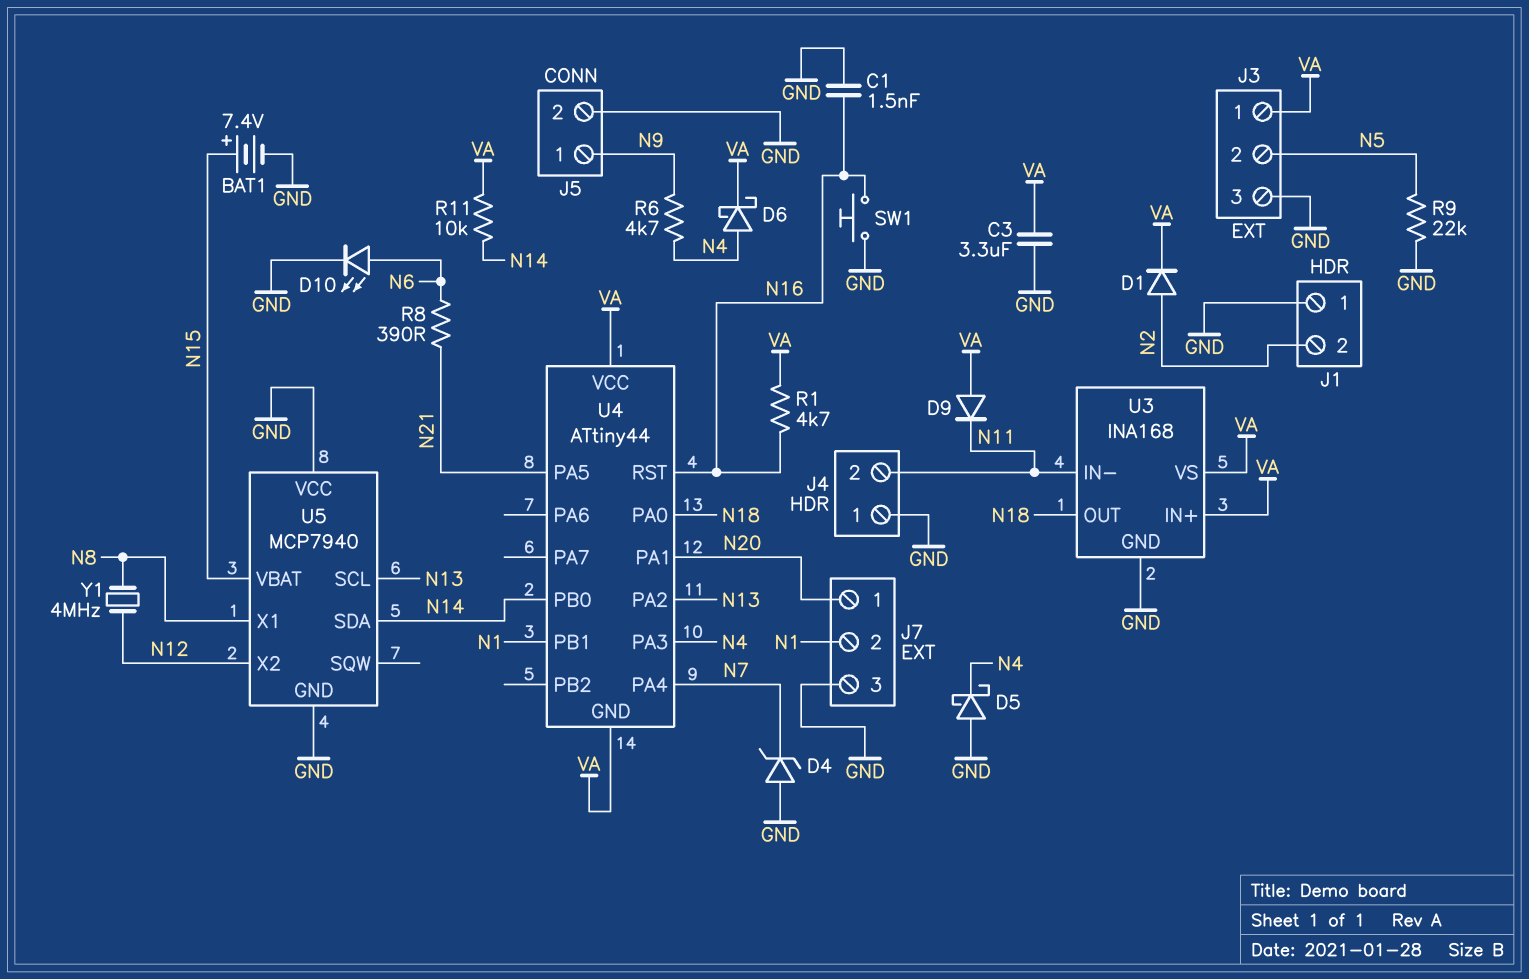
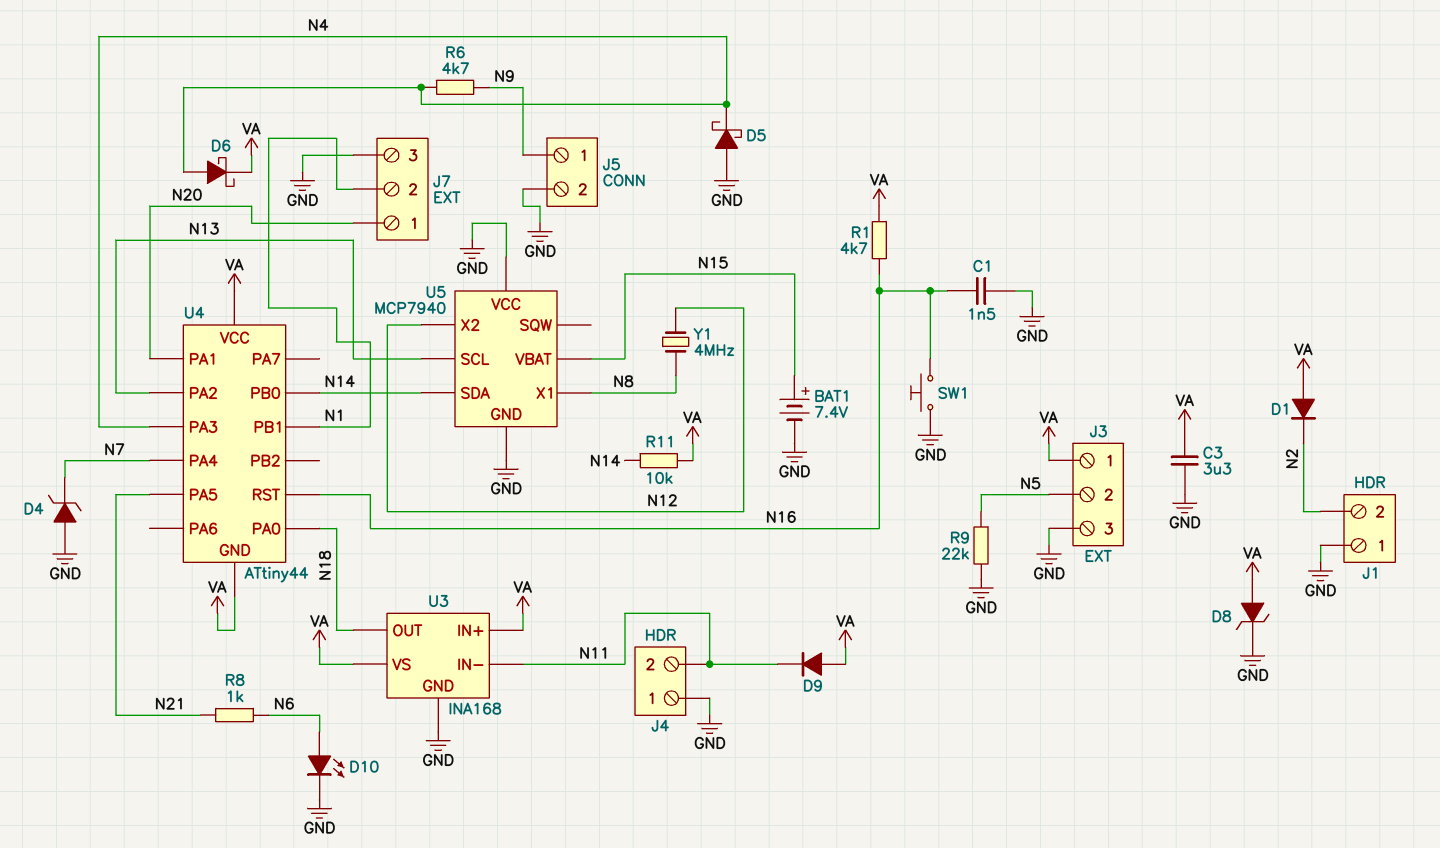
D1: diode (A N2, K VA) -> diode (A VA, K N2)
D8: none -> zener (A VA, K GND)
R8: 390 (N6, N21) -> 1k (N6, N21)

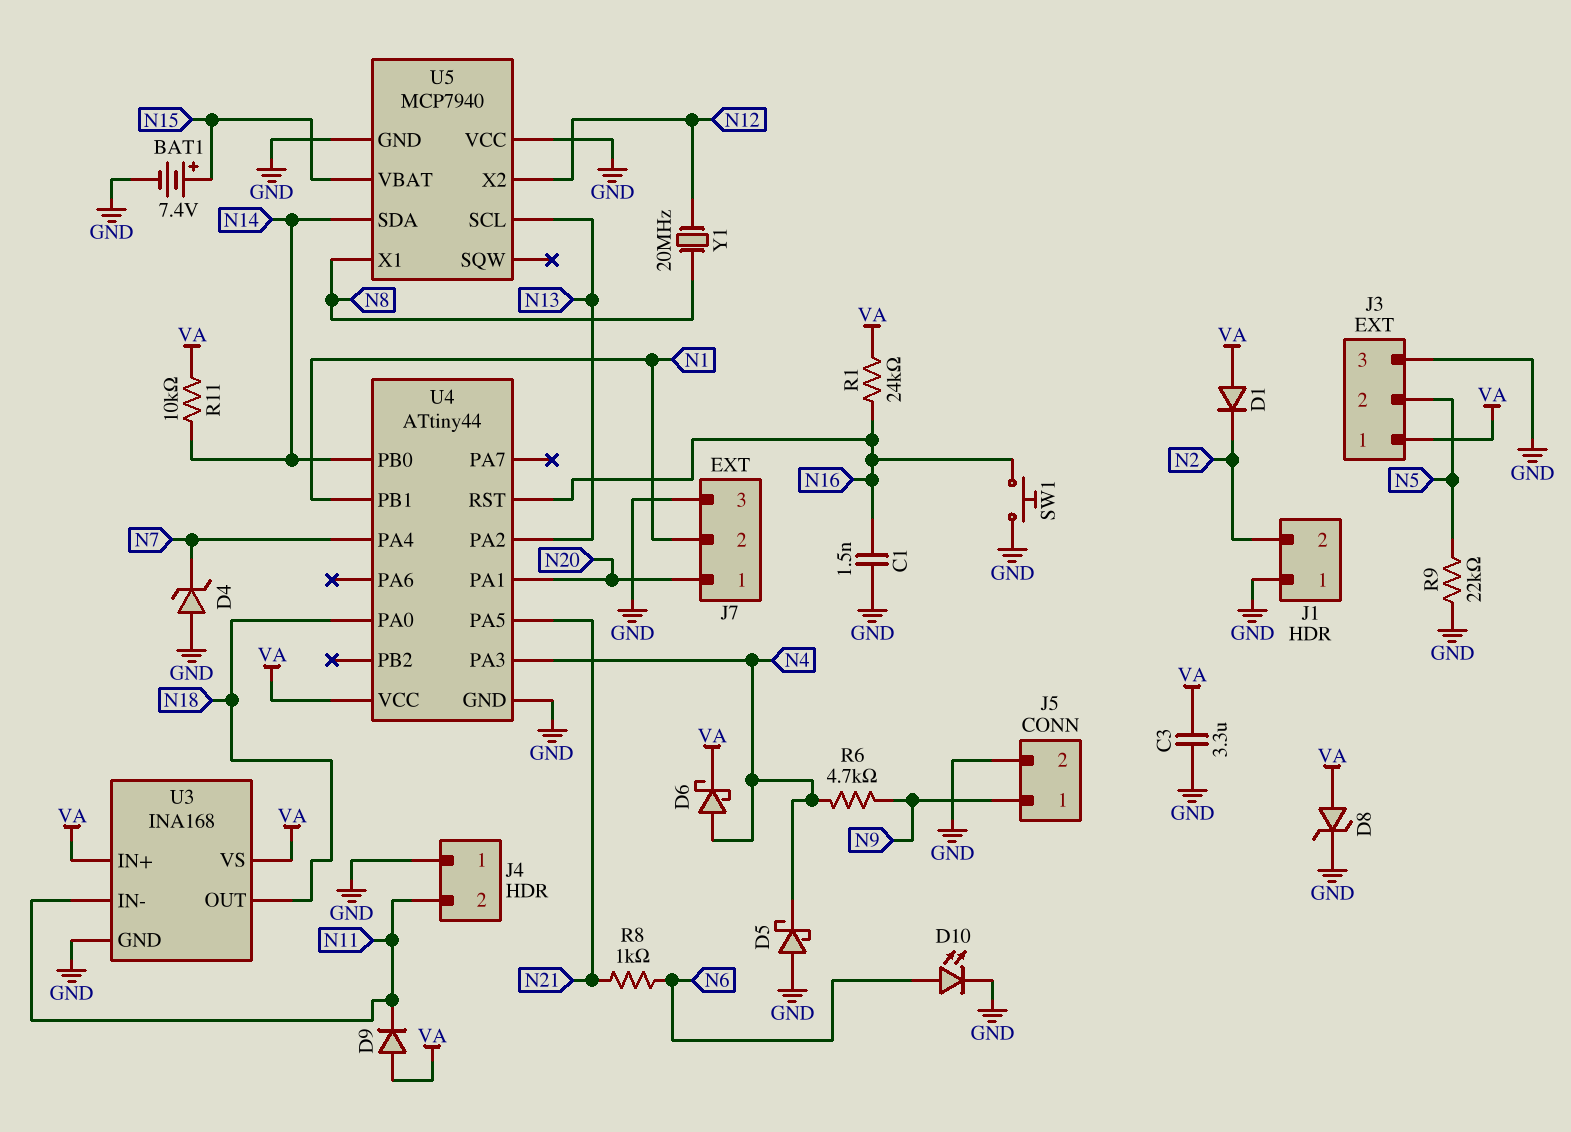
R1: 4.7k (N16, VA) -> 24k (N16, VA)
U4 pin GND: VA -> GND
Y1: 4MHz (N8, N12) -> 20MHz (N8, N12)

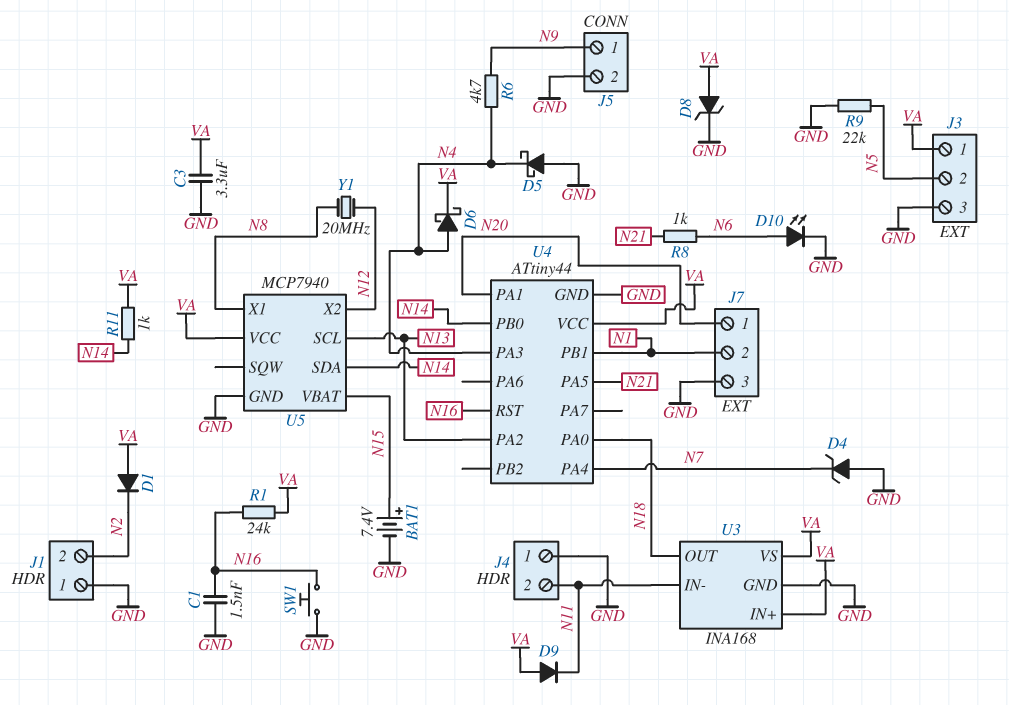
R11: 10k (N14, VA) -> 1k (N14, VA)
U5 pin VCC: GND -> VA

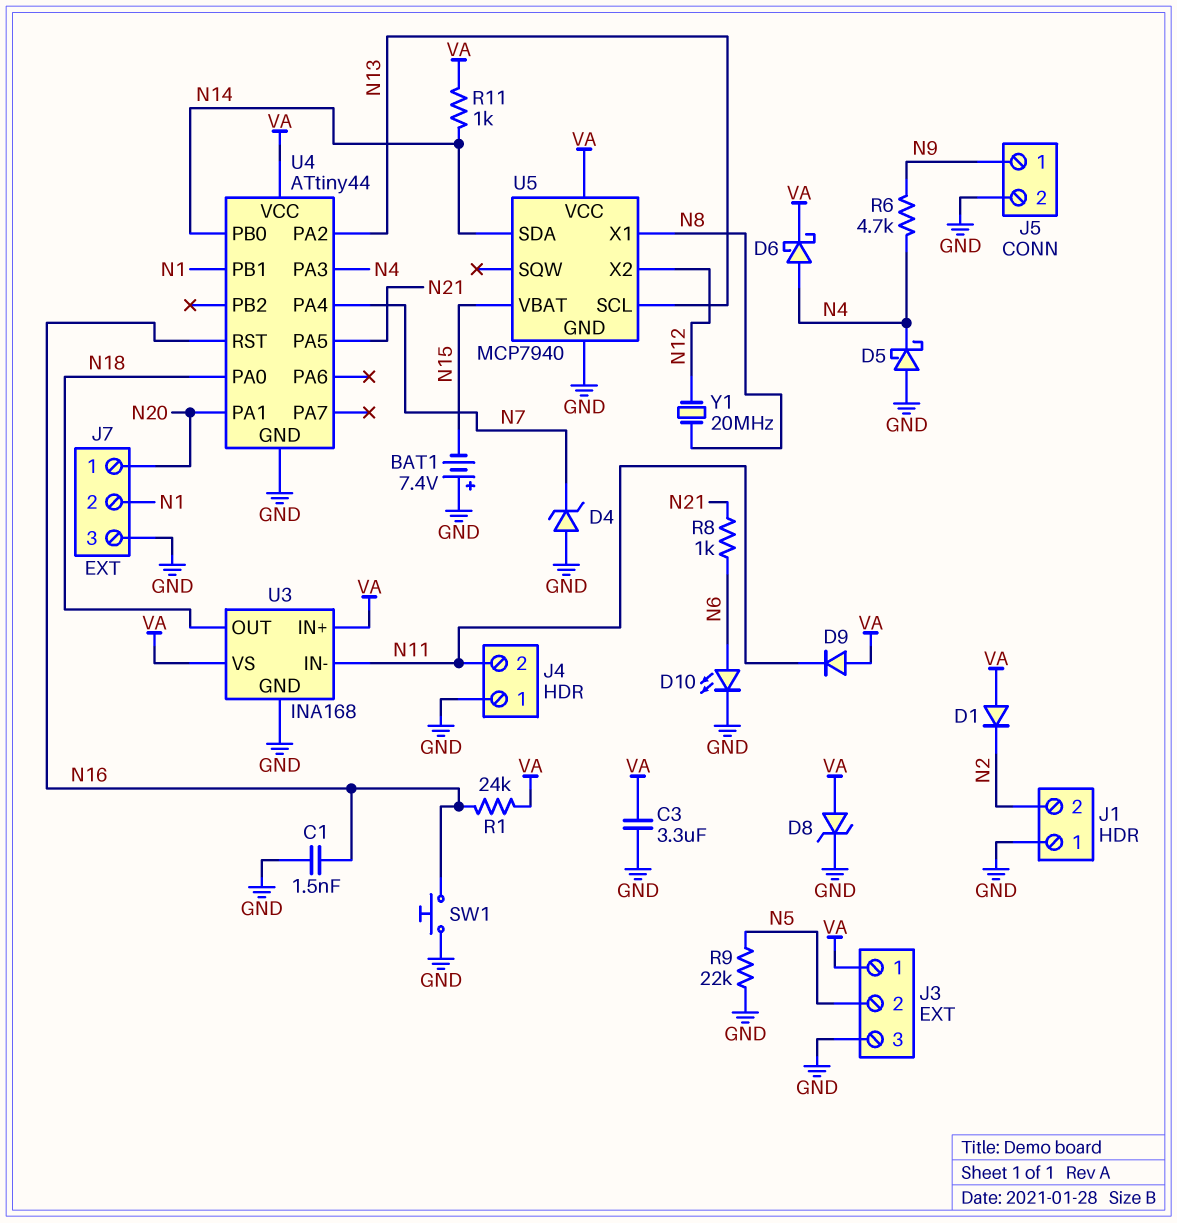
BAT1: 7.4V (plus N15, minus GND) -> 7.4V (plus GND, minus N15)

